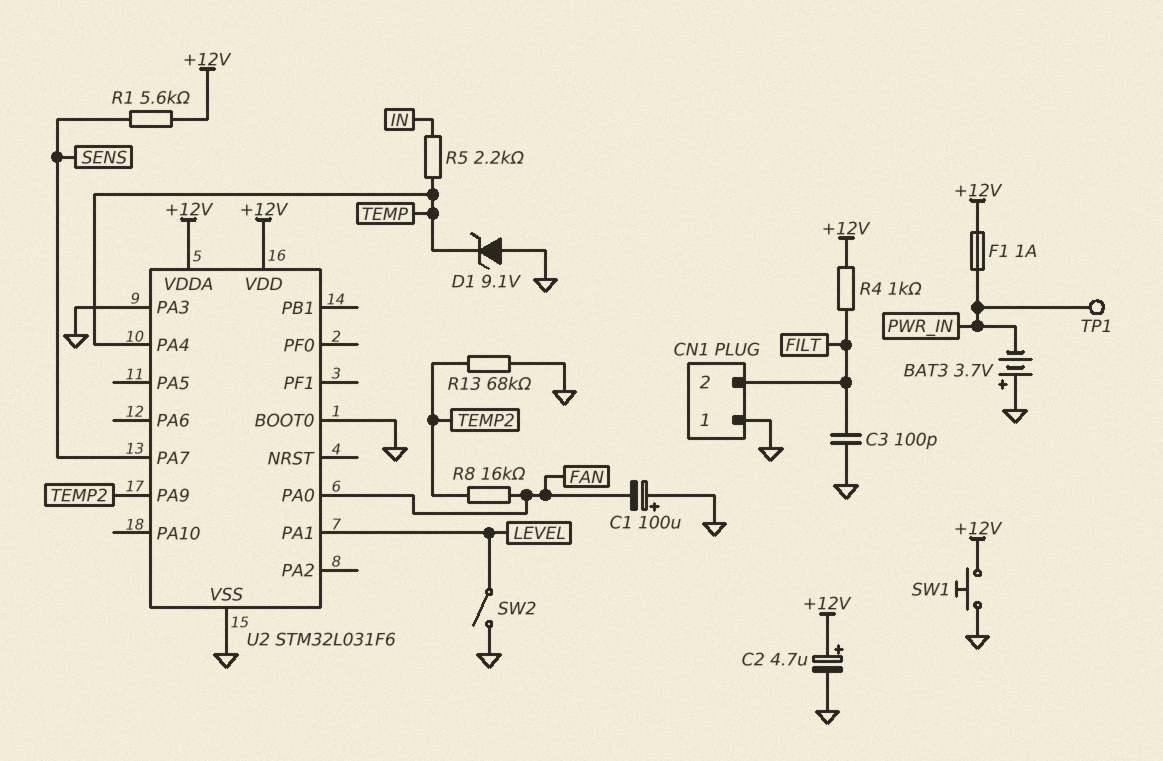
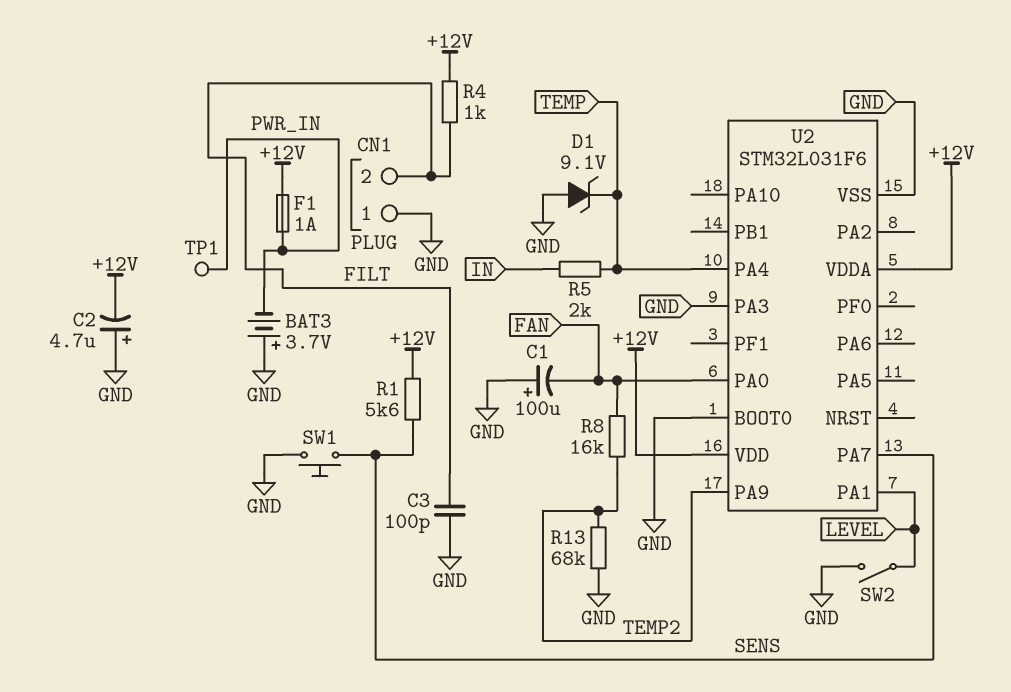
C2: 4.7uF (plus +12V, minus GND) -> 4.7uF (plus GND, minus +12V)
R5: 2.2k (IN, TEMP) -> 2k (IN, TEMP)
SW1: button (+12V, GND) -> button (GND, SENS)

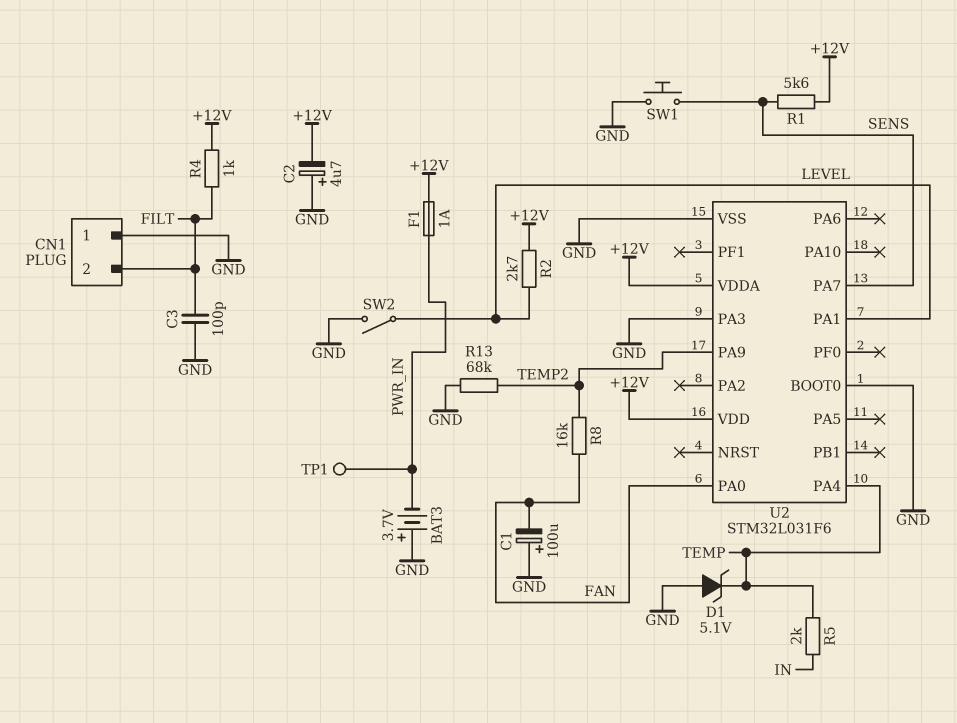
D1: zener 9.1V (A GND, K TEMP) -> zener 5.1V (A GND, K TEMP)
R2: none -> 2.7k (+12V, LEVEL)

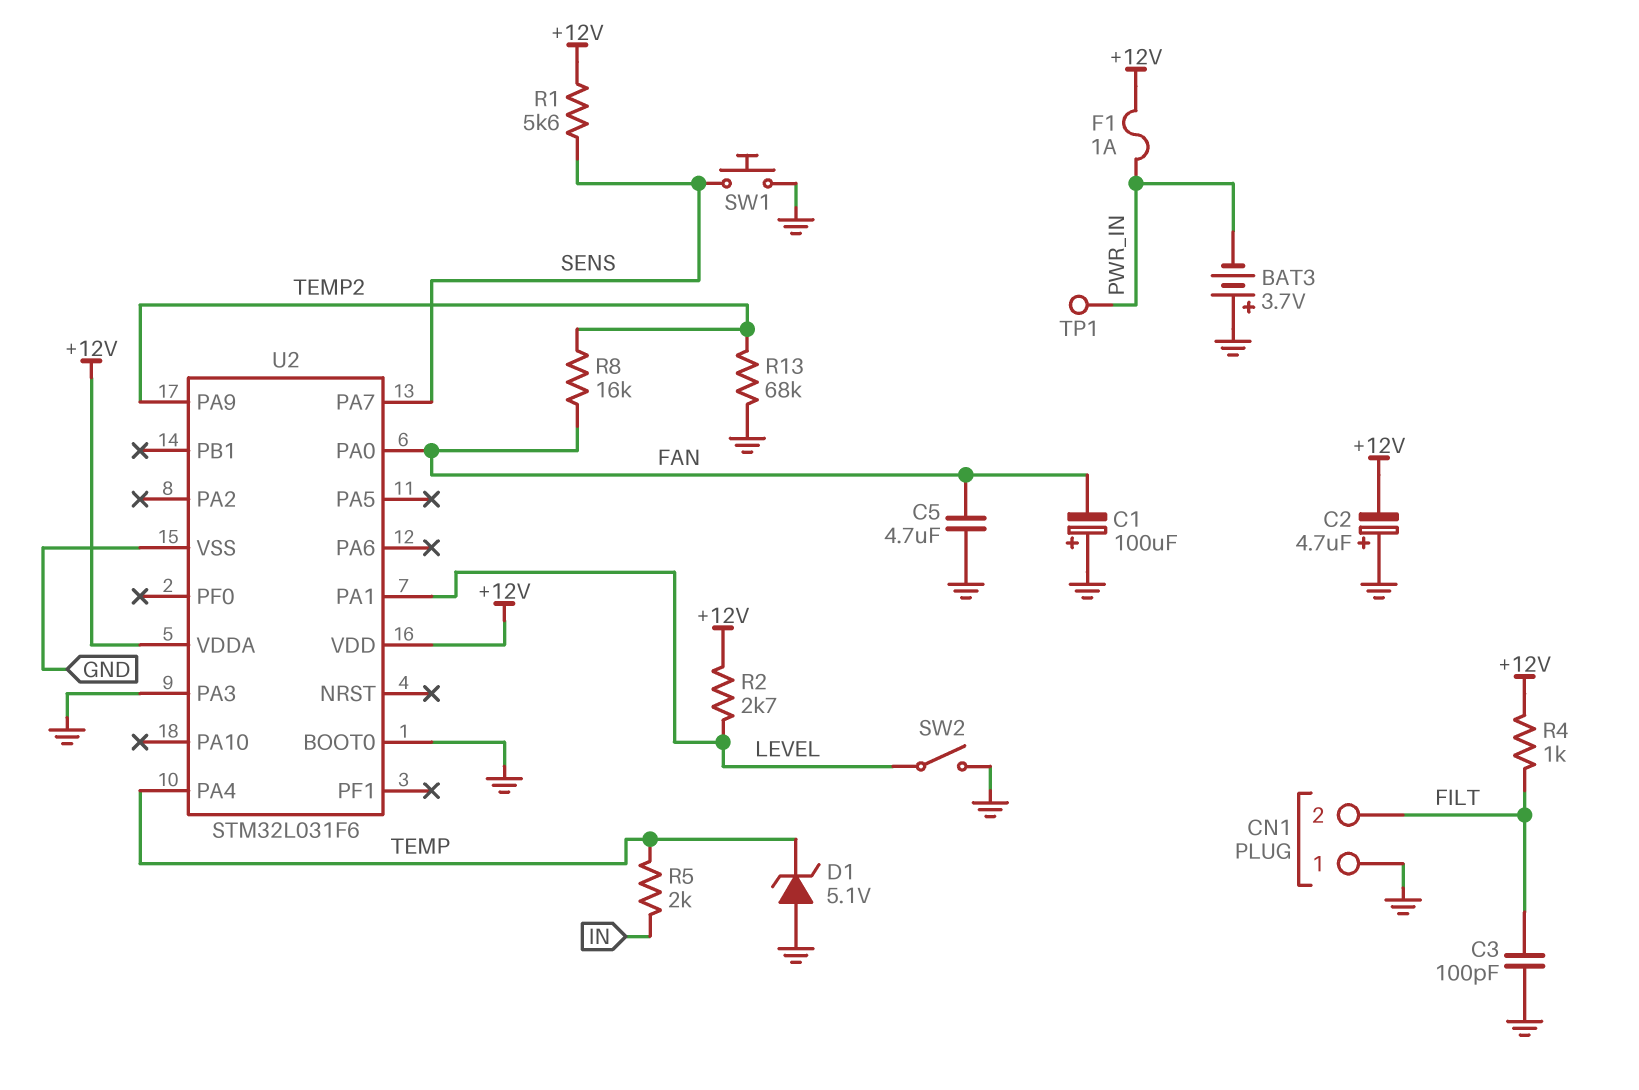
C5: none -> 4.7uF (FAN, GND)

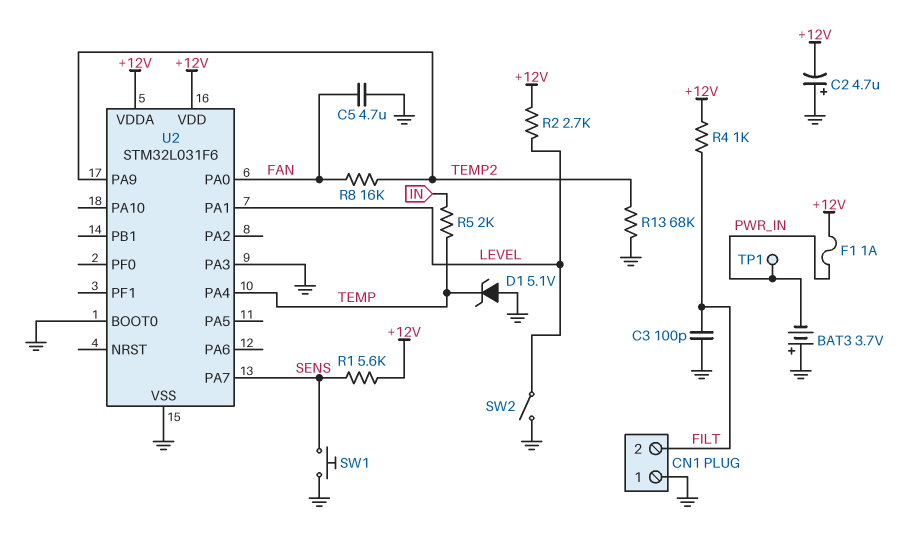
C1: 100uF (plus GND, minus FAN) -> none

